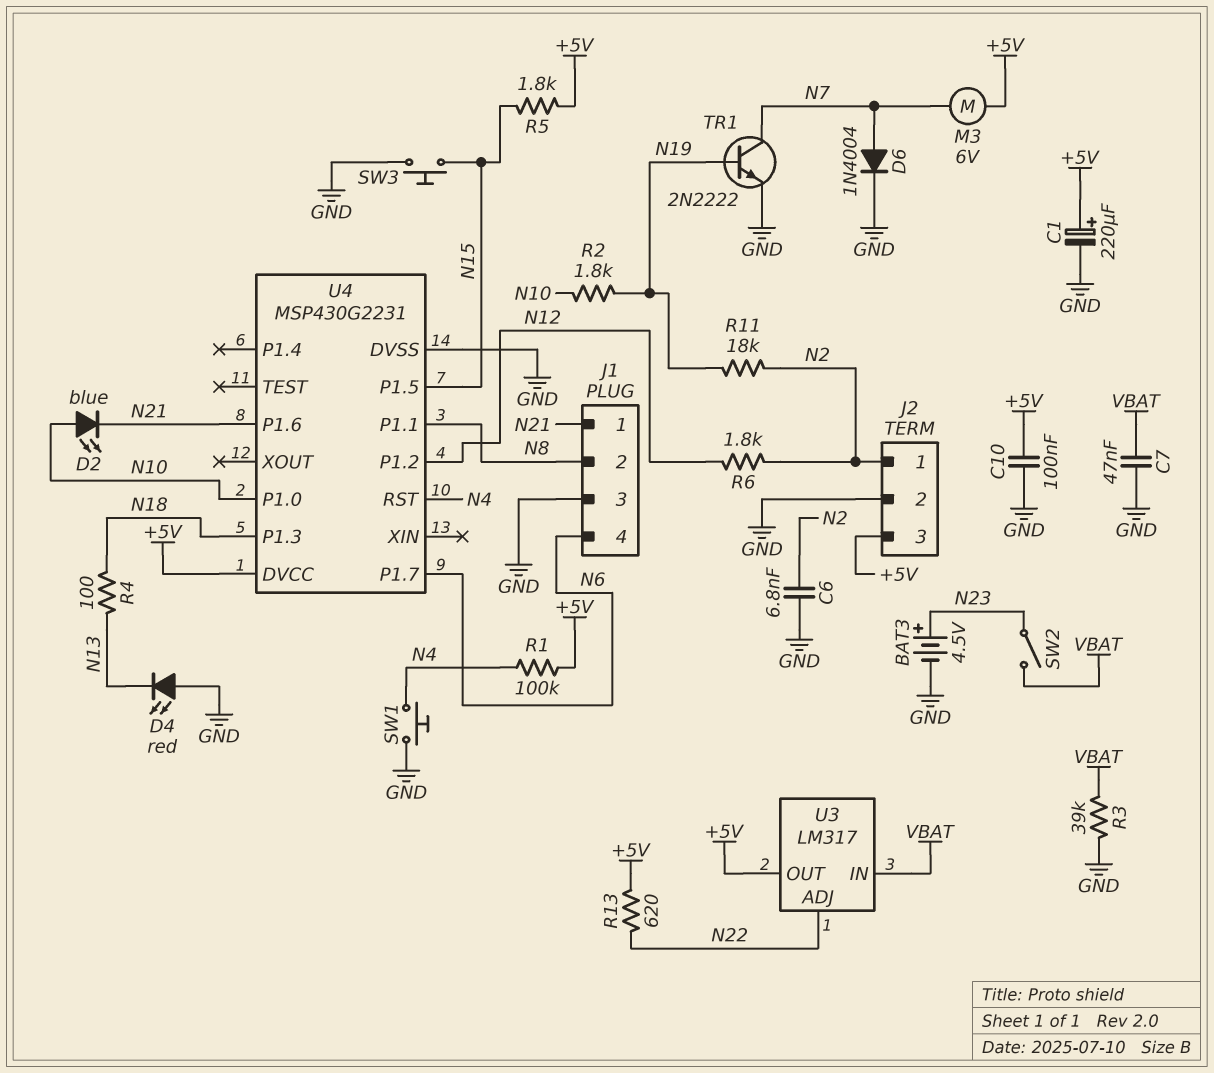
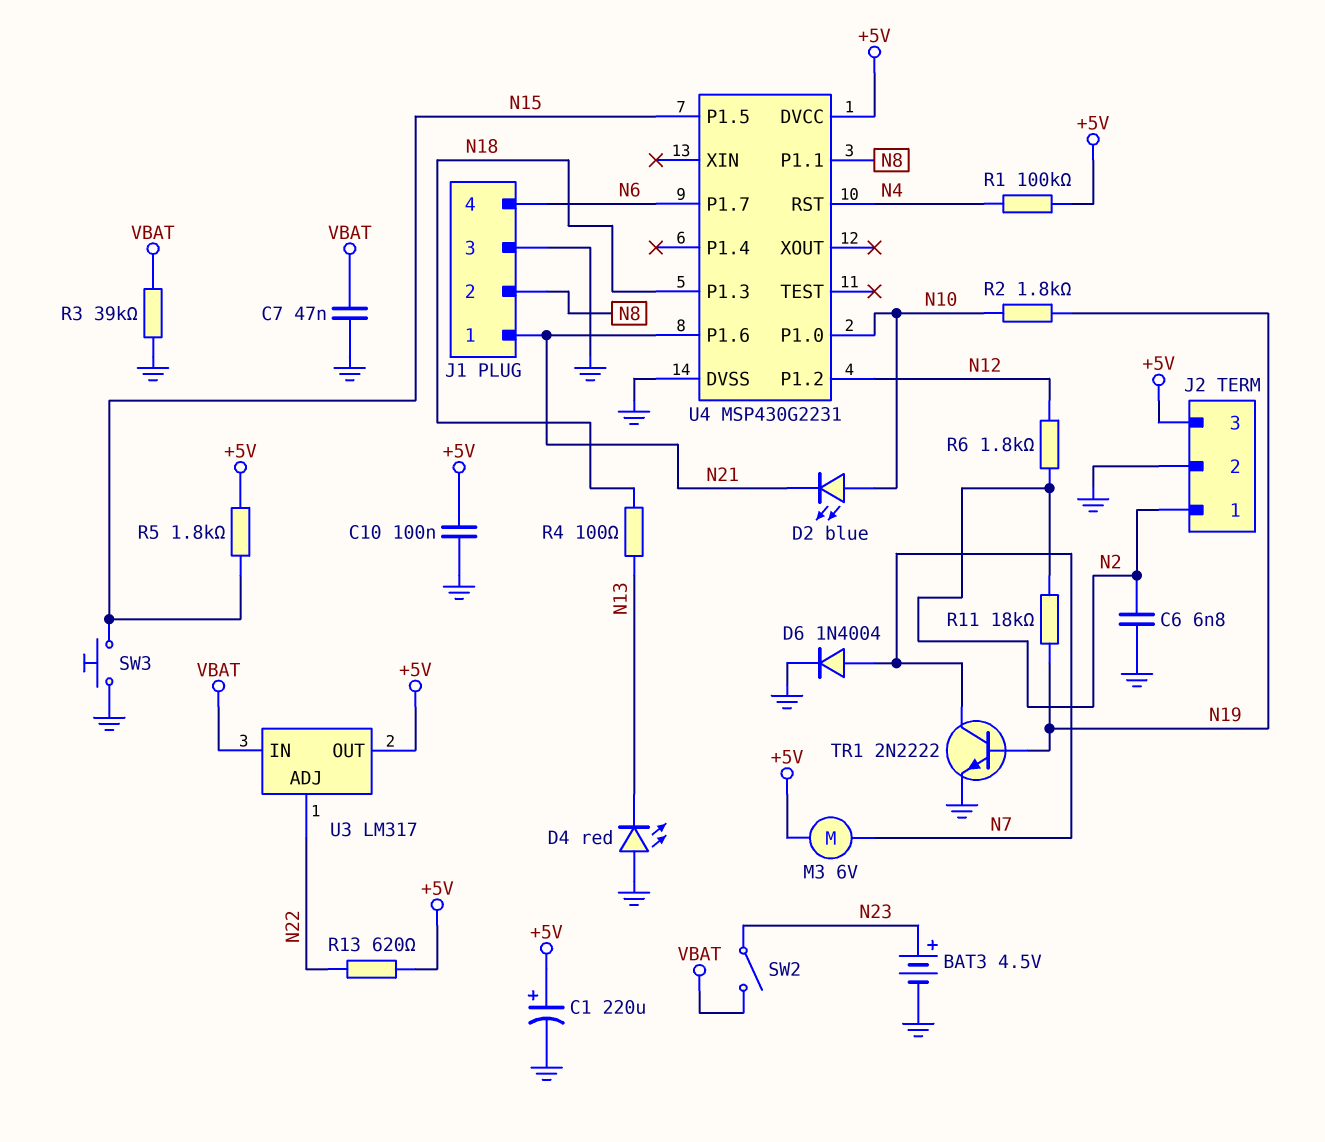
SW1: button (GND, N4) -> none

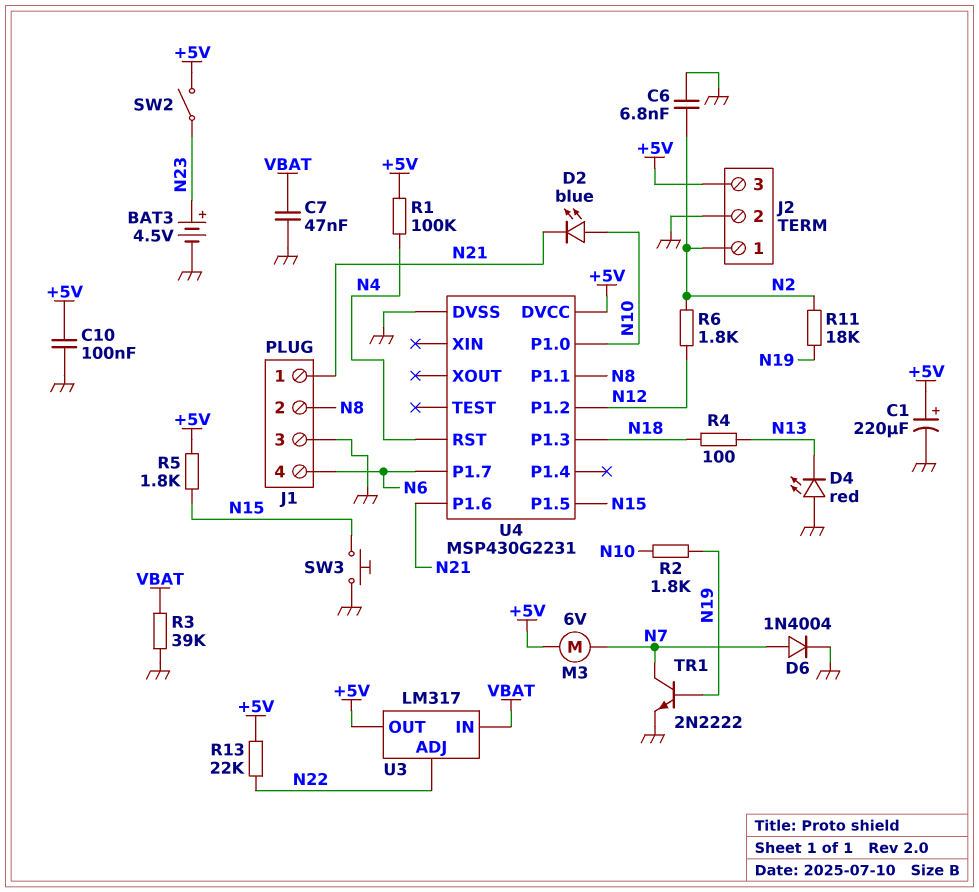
R13: 620 (+5V, N22) -> 22k (+5V, N22)
SW2: switch (N23, VBAT) -> switch (+5V, N23)

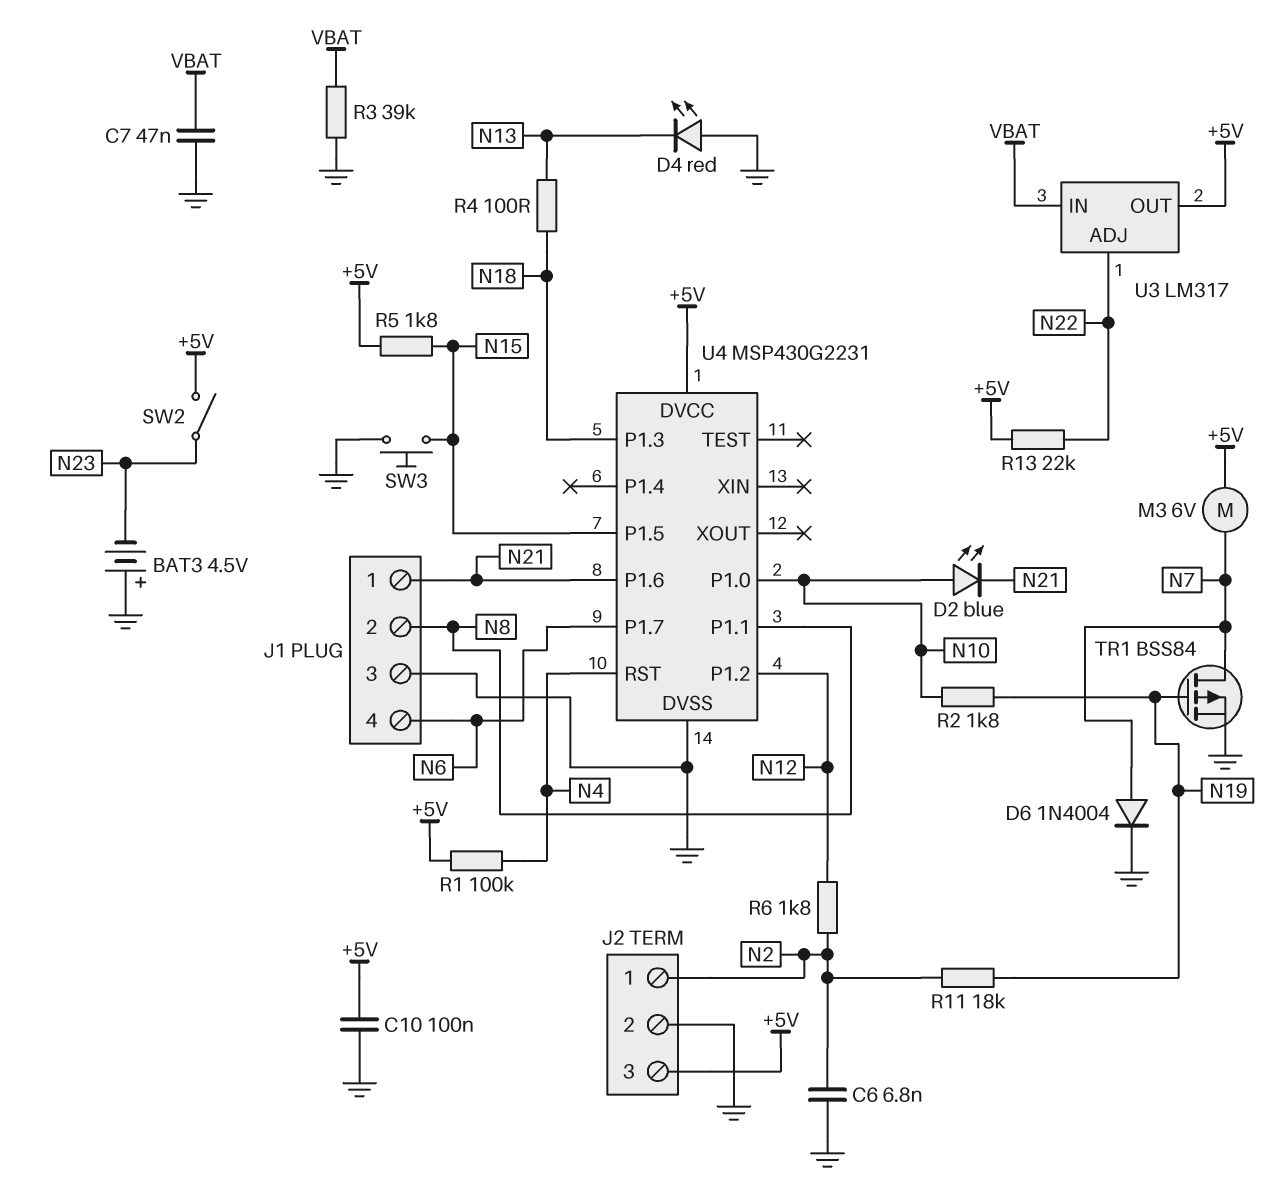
BAT3: 4.5V (plus N23, minus GND) -> 4.5V (plus GND, minus N23)
C1: 220uF (plus +5V, minus GND) -> none
TR1: NPN 2N2222 (B N19, C N7, E GND) -> PMOS BSS84 (G N19, D N7, S GND)

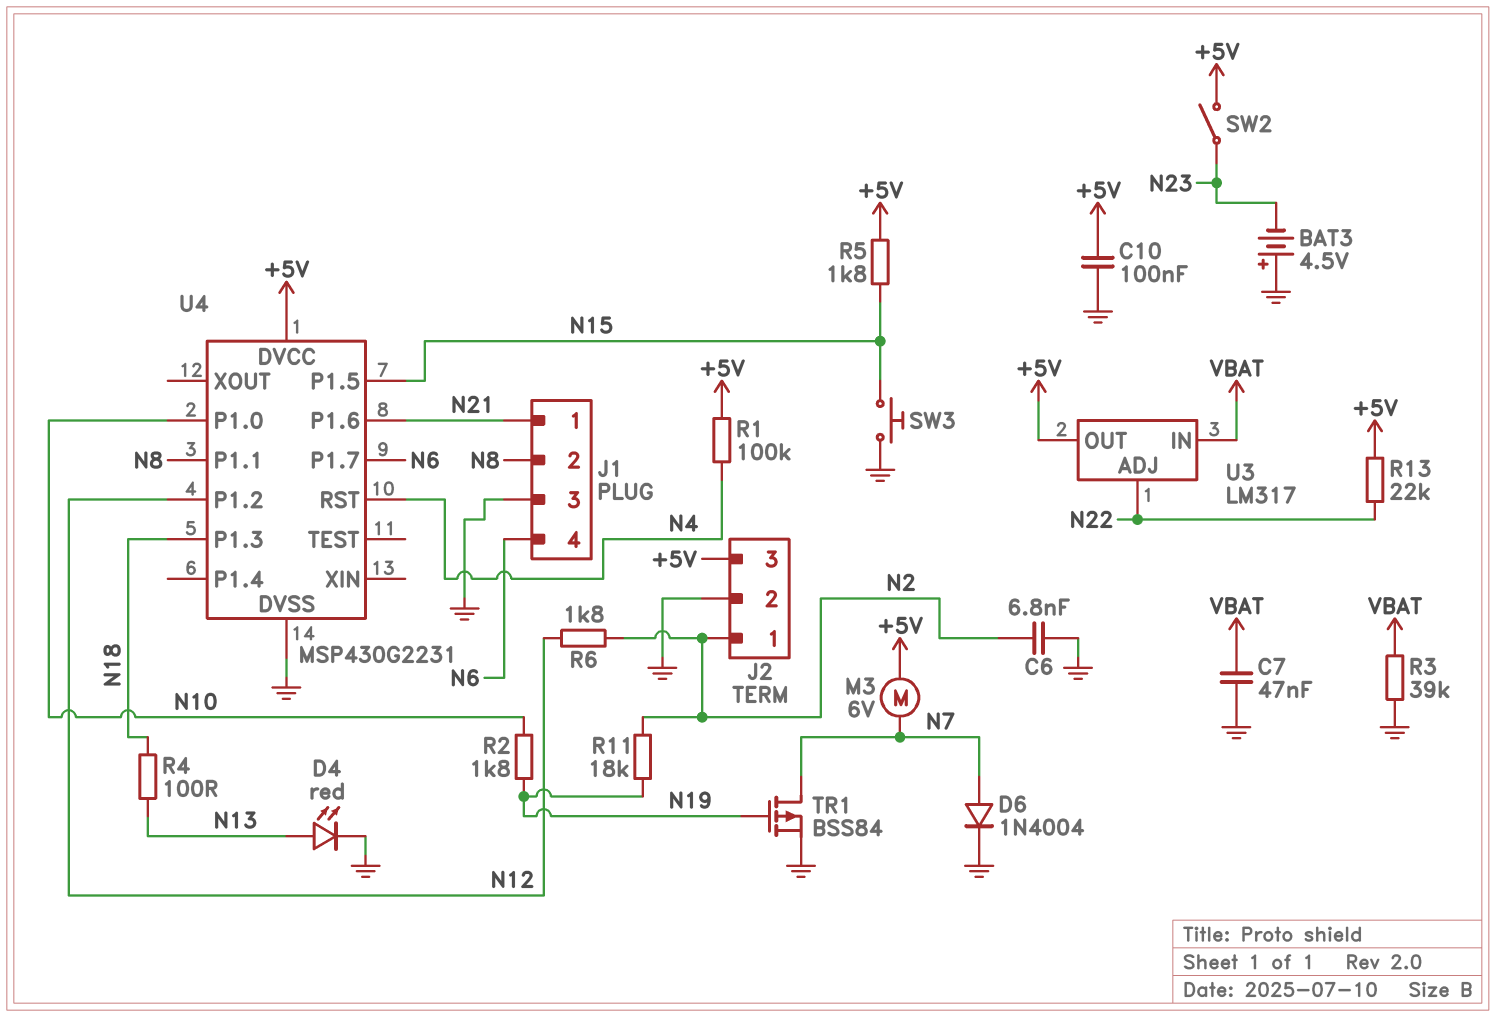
D2: LED blue (A N10, K N21) -> none
D4: LED red (A GND, K N13) -> LED red (A N13, K GND)

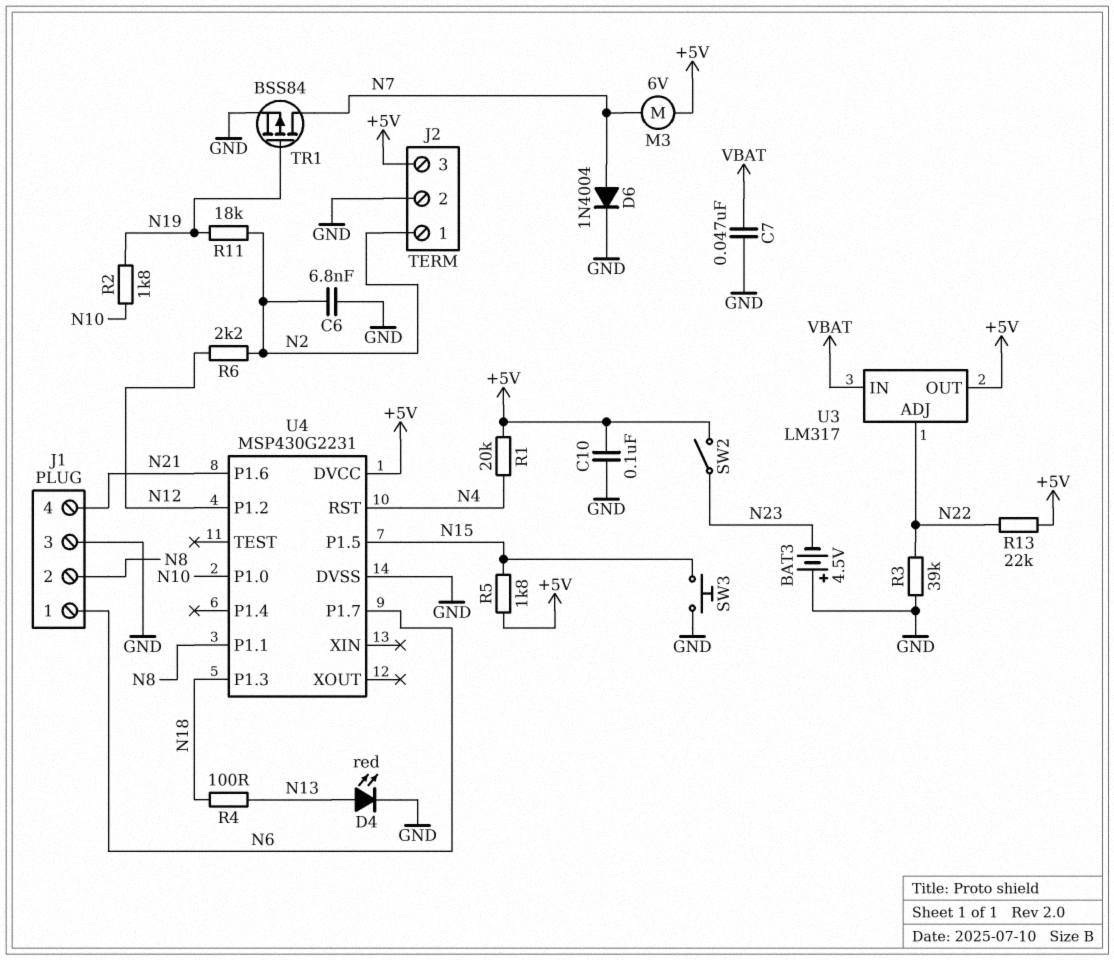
J1 pin 1: N21 -> N6
J1 pin 4: N6 -> N21
R1: 100k (+5V, N4) -> 20k (+5V, N4)
R3: 39k (GND, VBAT) -> 39k (GND, N22)
R6: 1.8k (N2, N12) -> 2.2k (N2, N12)

